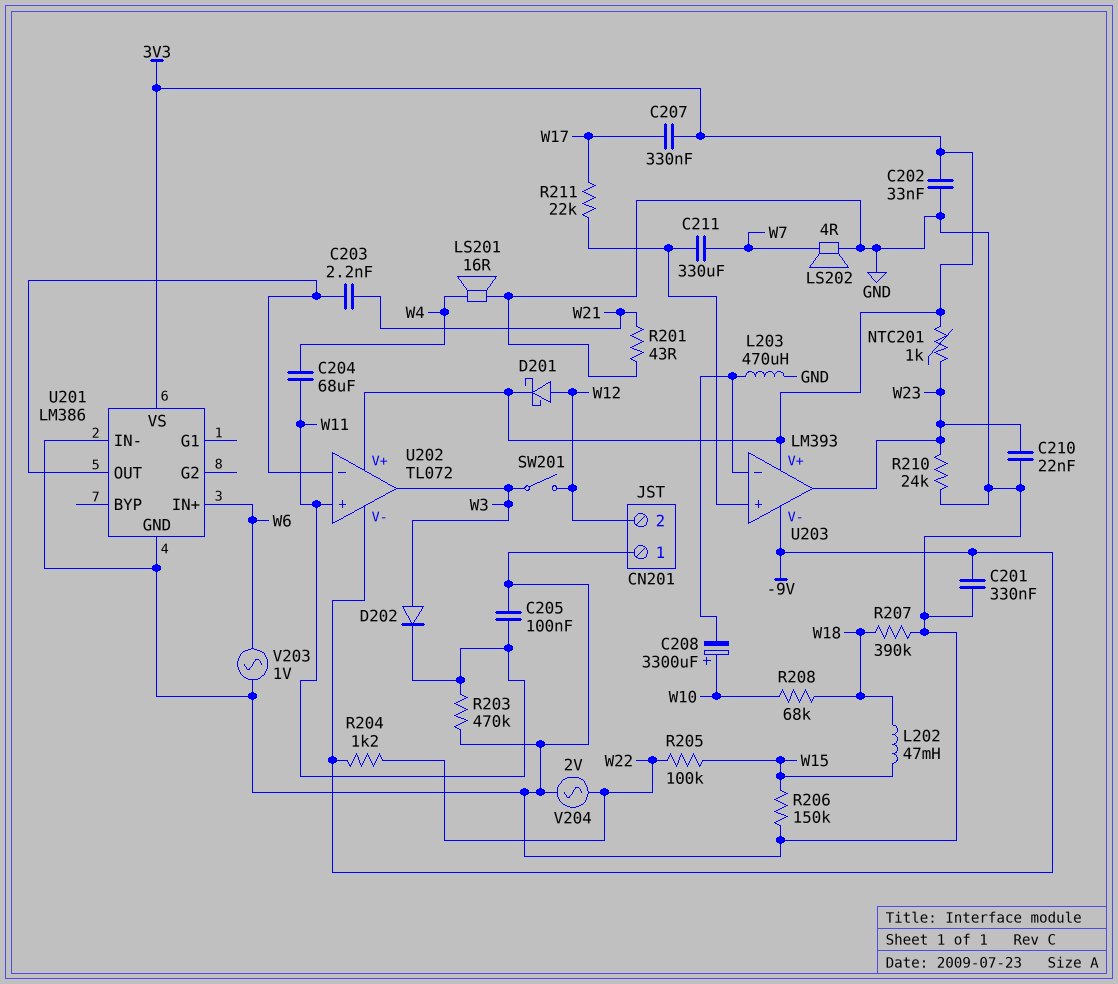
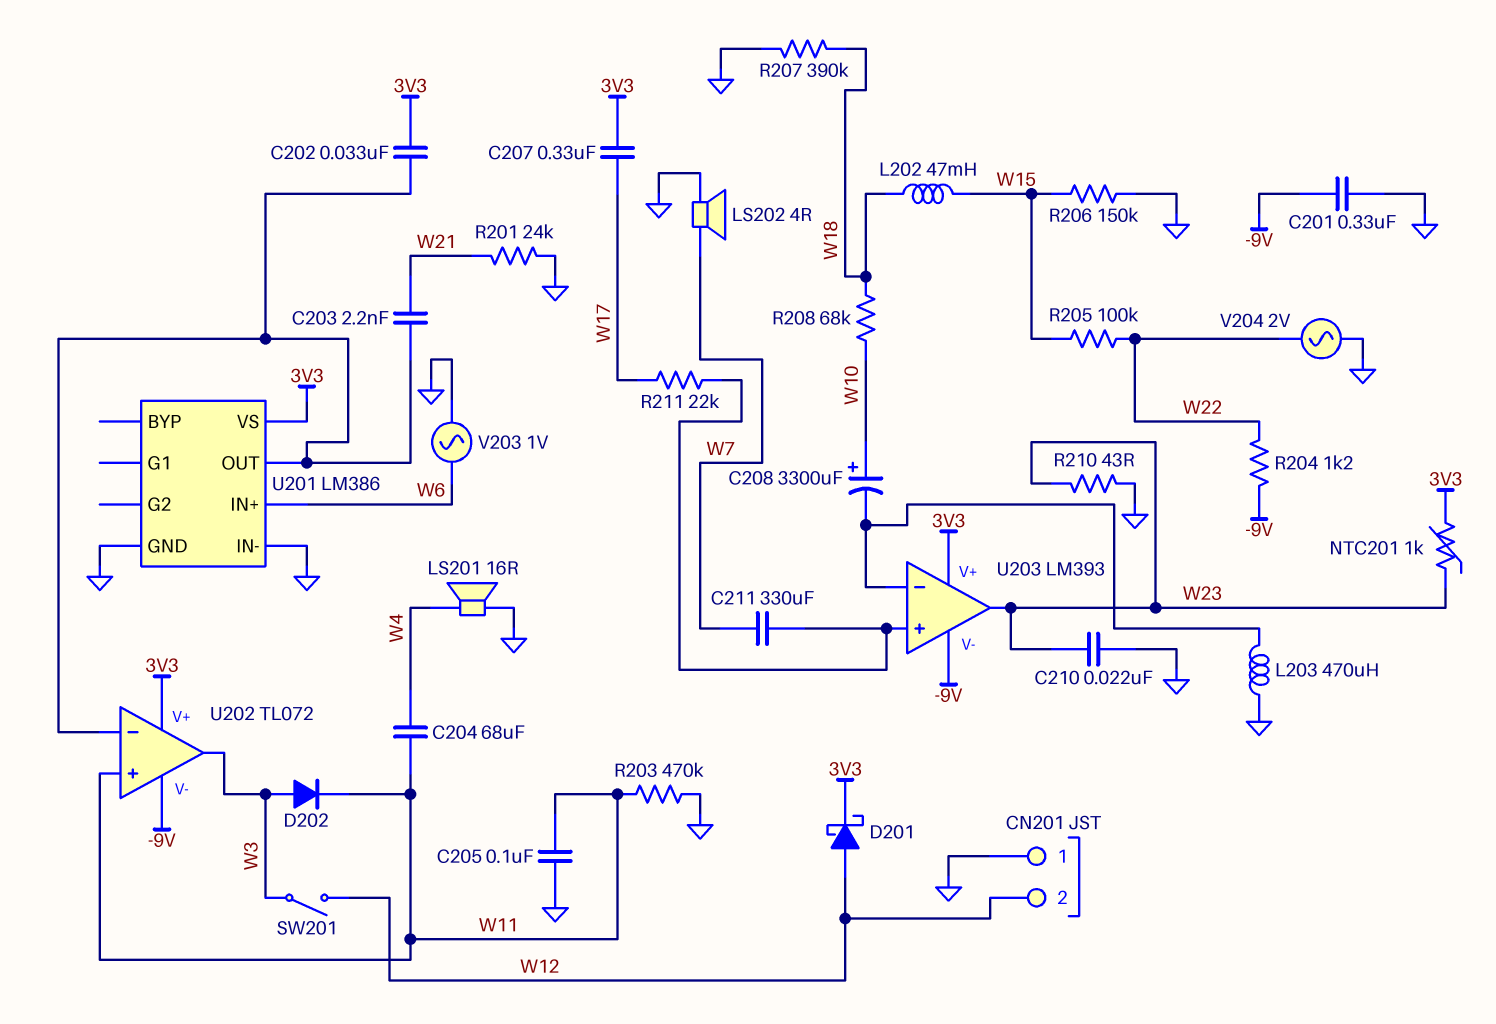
C202: 33nF (3V3, GND) -> 33nF (3V3, U201/OUT)
R201: 43 (GND, W21) -> 24k (GND, W21)
R210: 24k (GND, W23) -> 43 (GND, W23)

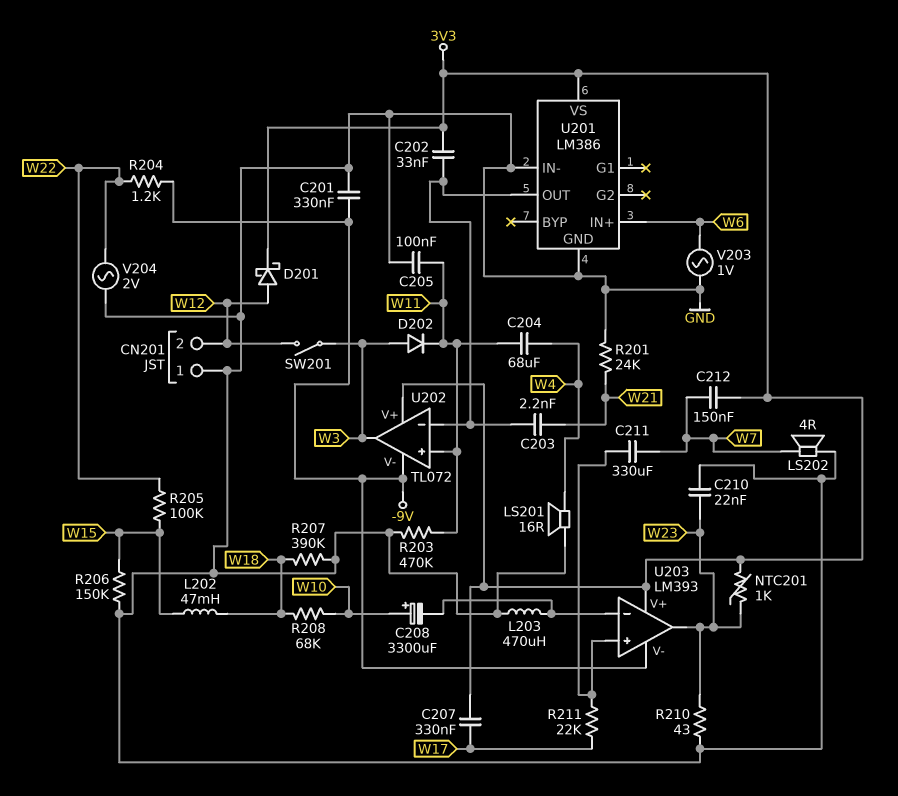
C212: none -> 150nF (3V3, W7)

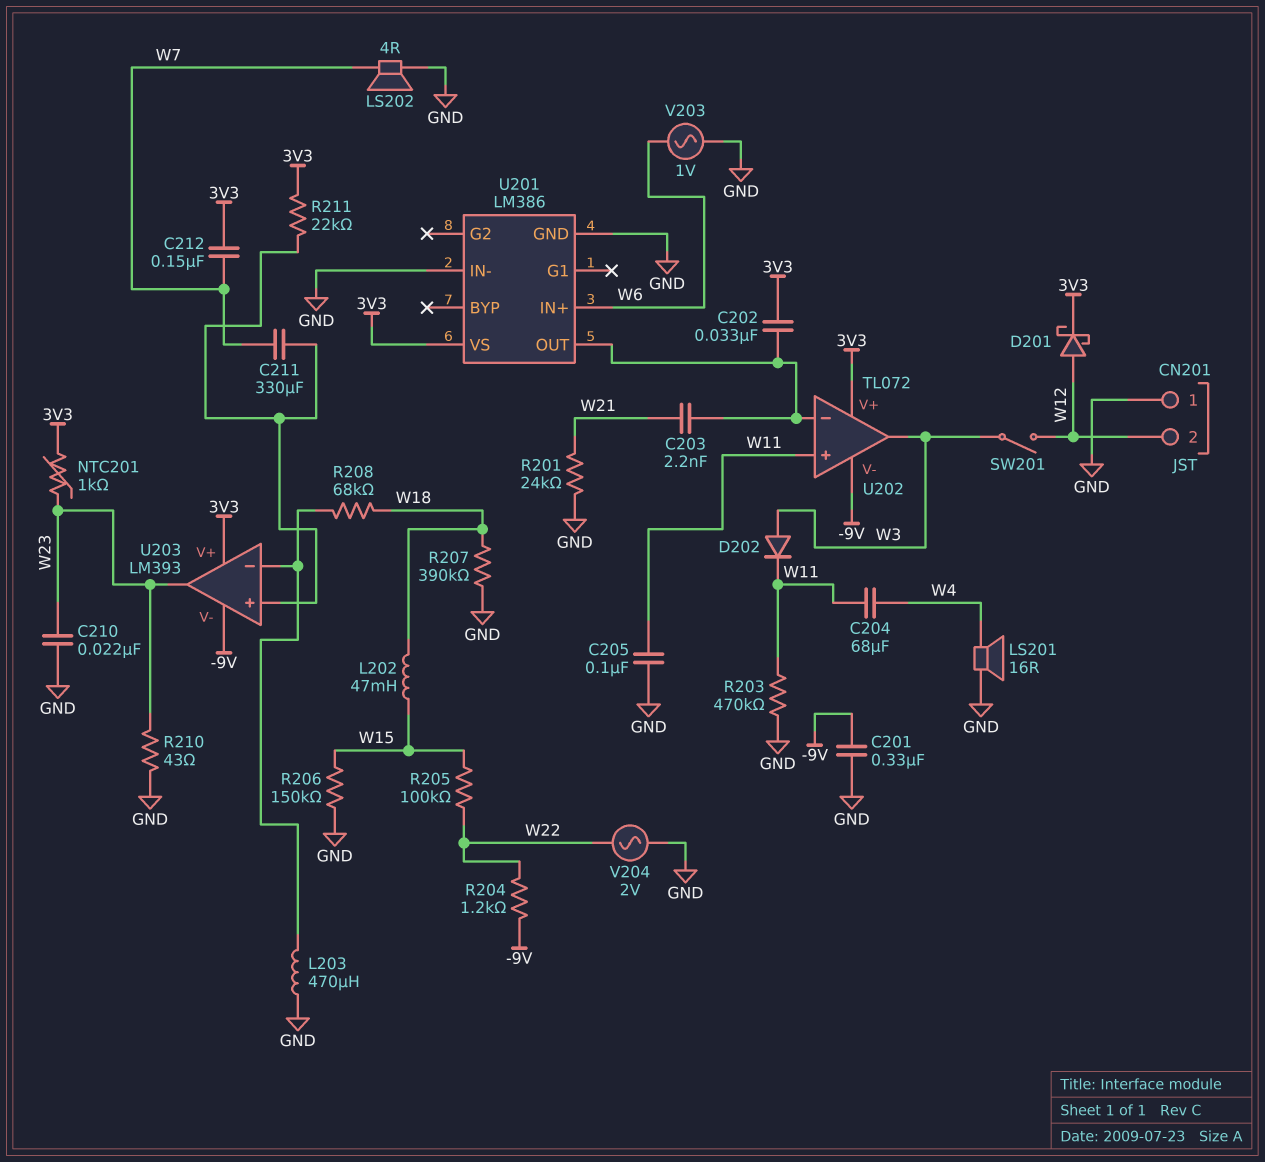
C207: 330nF (3V3, W17) -> none
C208: 3300uF (plus W10, minus U203/in-) -> none
R208: 68k (W10, W18) -> 68k (U203/in-, W18)
R211: 22k (U203/in+, W17) -> 22k (3V3, U203/in+)

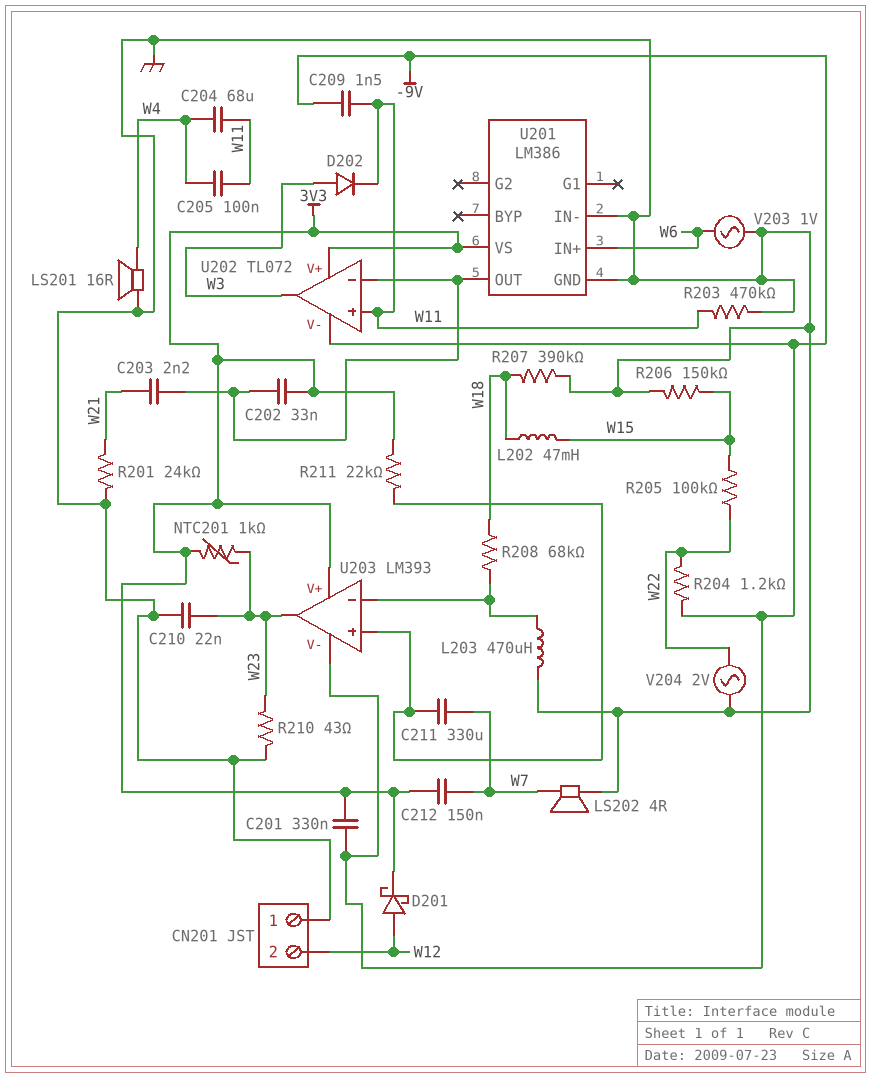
C201: 330nF (-9V, GND) -> 330nF (-9V, 3V3)
C205: 100nF (GND, W11) -> 100nF (W4, W11)
C209: none -> 1.5nF (-9V, W11)
SW201: switch (W3, W12) -> none

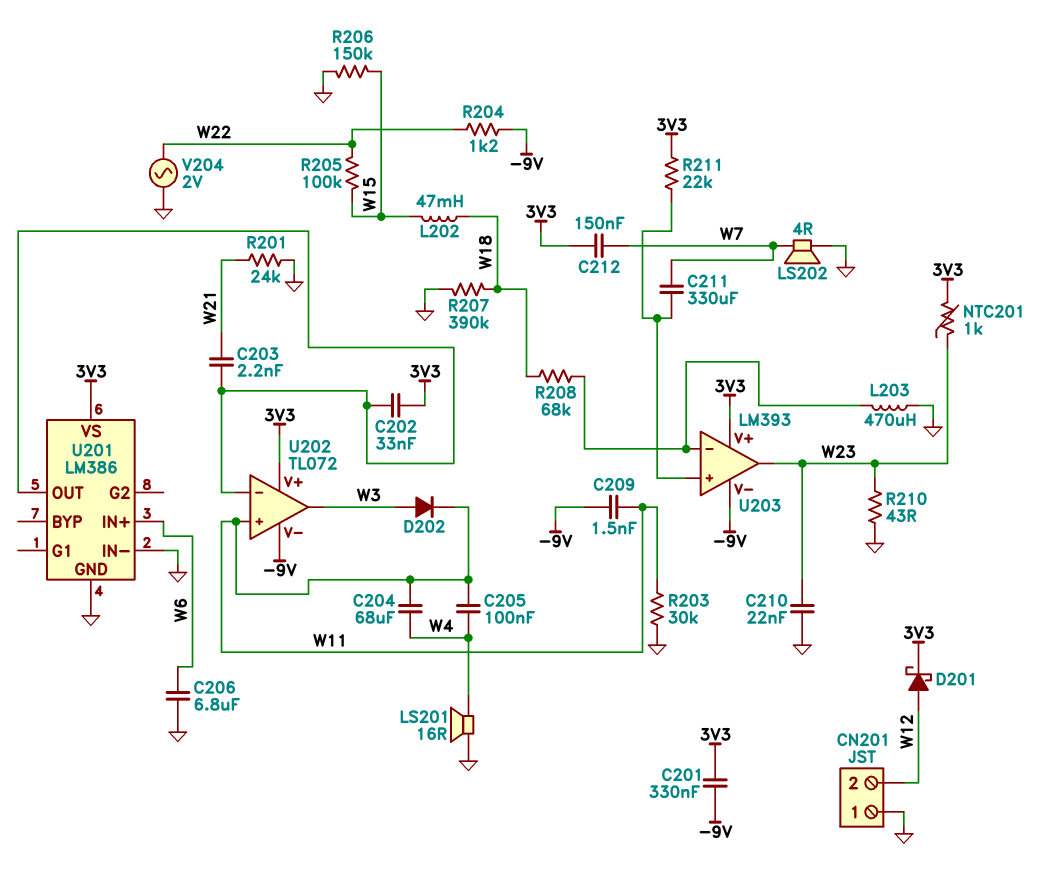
C206: none -> 6.8uF (GND, W6)
R203: 470k (GND, W11) -> 30k (GND, W11)
V203: AC 1V (GND, W6) -> none

